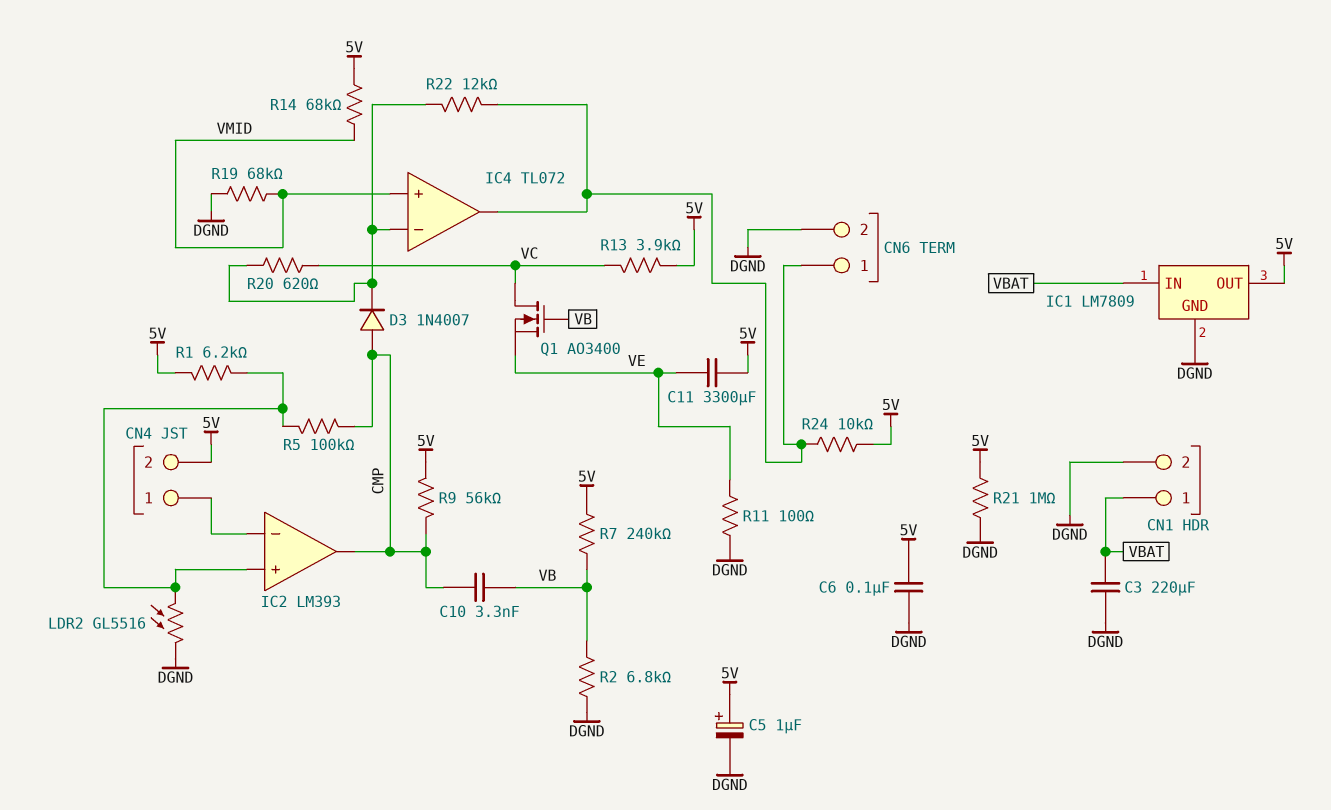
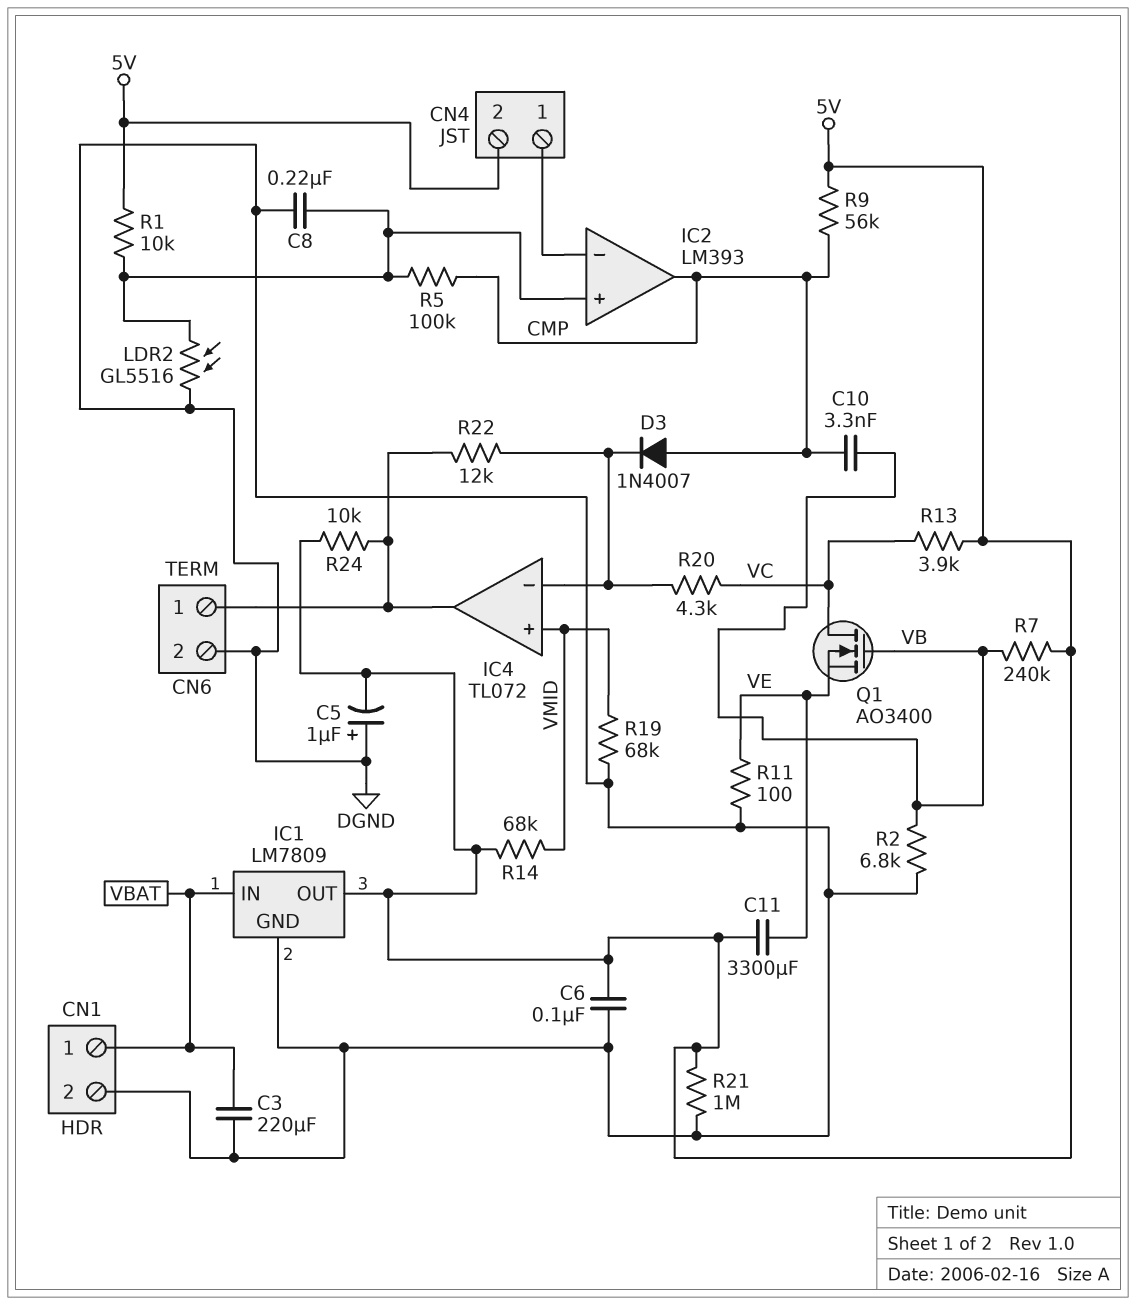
C5: 1uF (plus 5V, minus DGND) -> 1uF (plus DGND, minus 5V)
C8: none -> 220nF (DGND, IC2/in+)
R1: 6.2k (5V, IC2/in+) -> 10k (5V, IC2/in+)
R20: 620 (IC4/in-, VC) -> 4.3k (IC4/in-, VC)

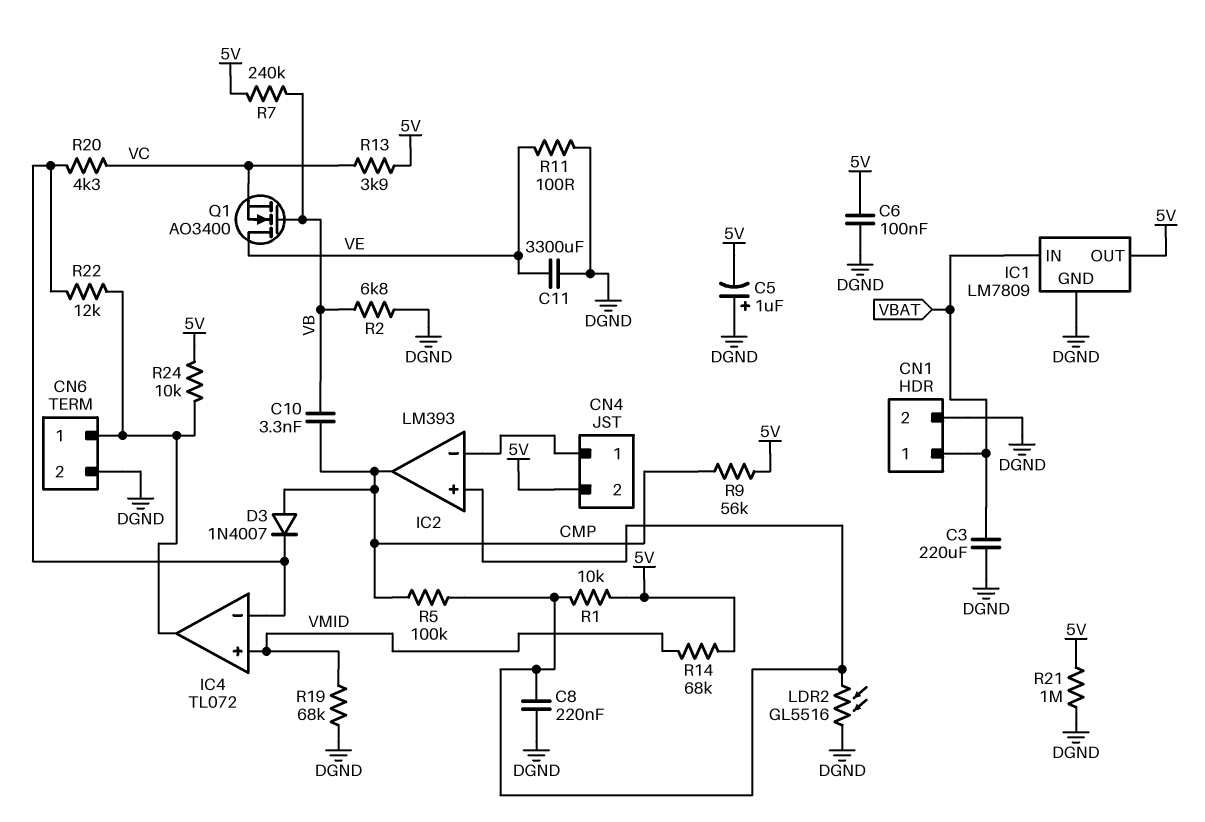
C11: 3300uF (5V, VE) -> 3300uF (DGND, VE)
Q1: NMOS AO3400 (G VB, D VC, S VE) -> NMOS AO3400 (G VB, D VE, S VC)

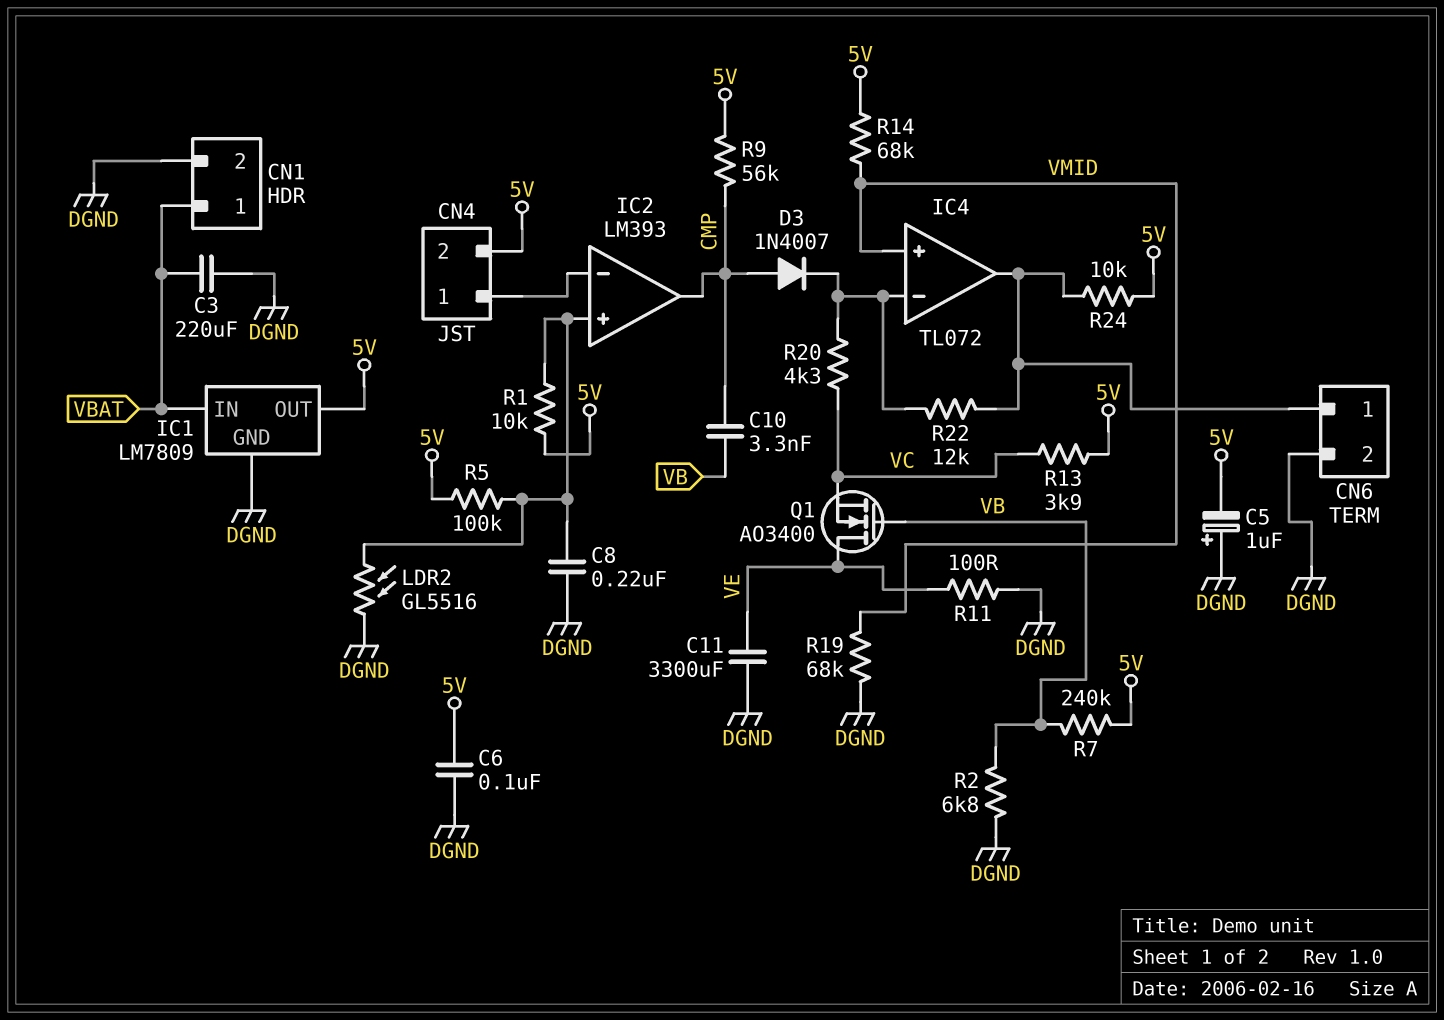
R5: 100k (CMP, IC2/in+) -> 100k (5V, IC2/in+)
R21: 1M (5V, DGND) -> none

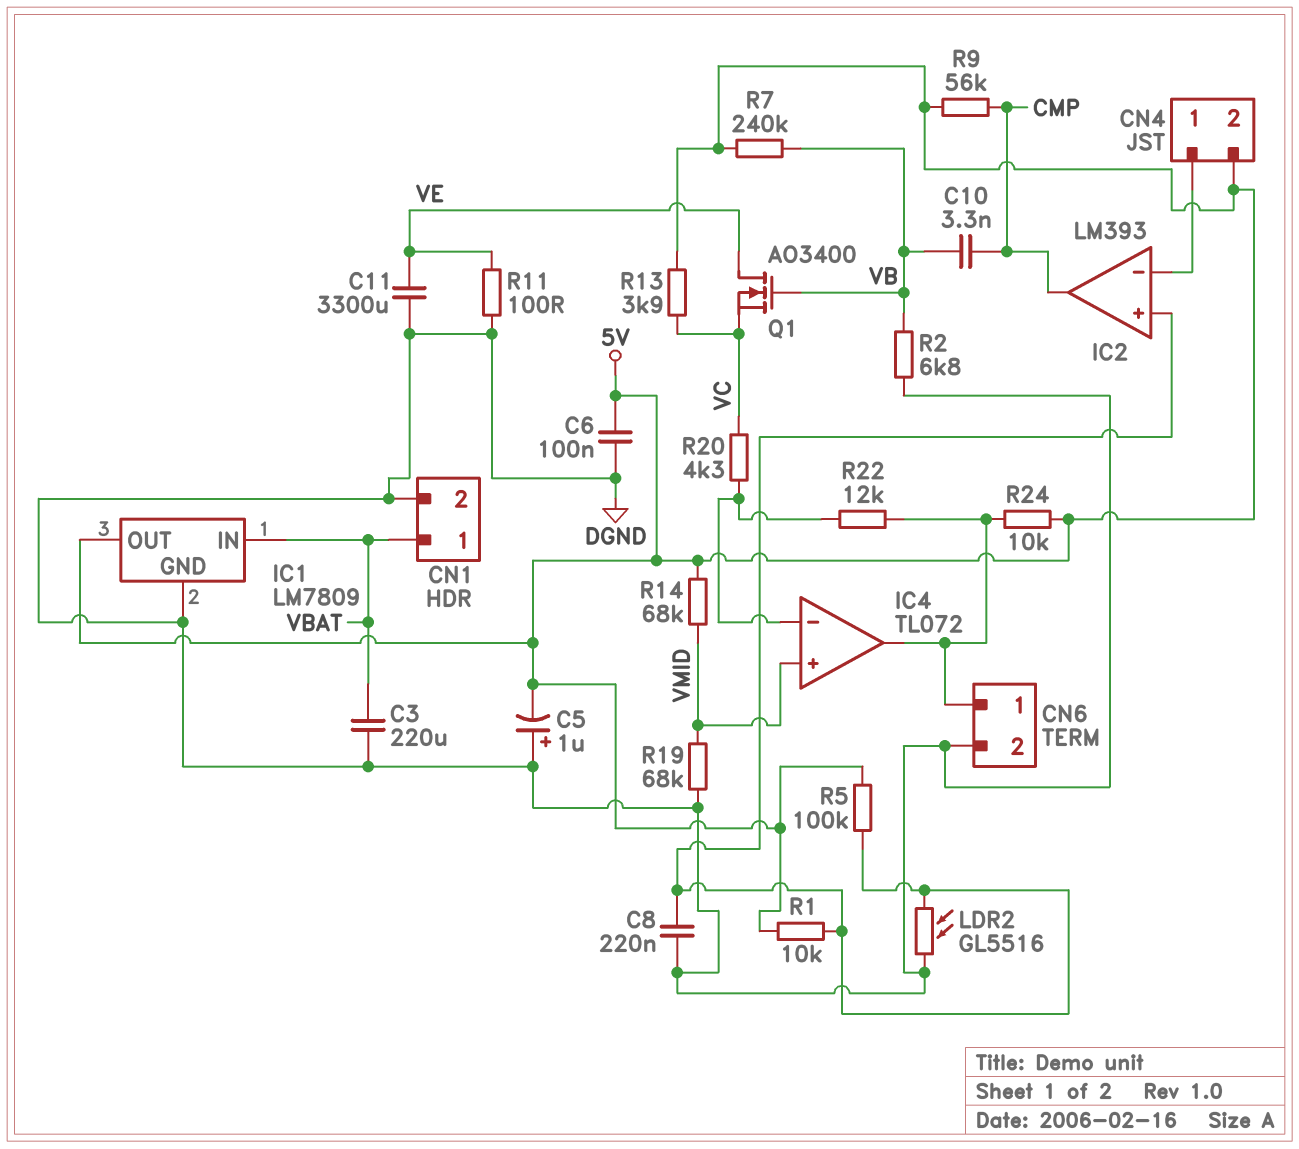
D3: diode 1N4007 (A CMP, K IC4/in-) -> none

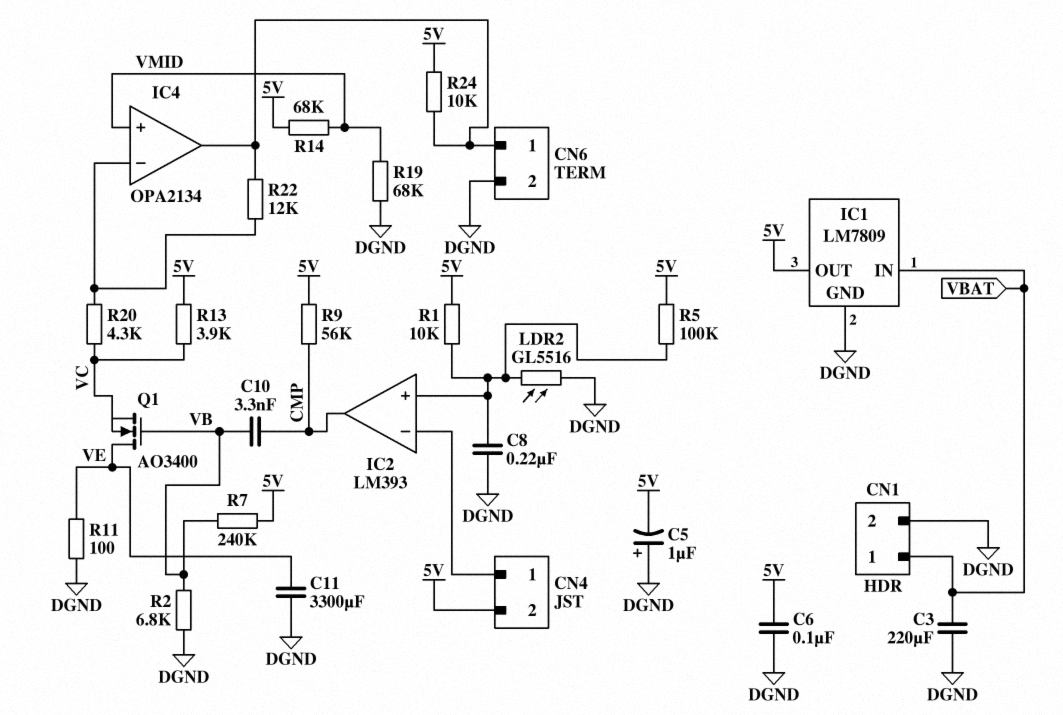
IC4: TL072 -> OPA2134

